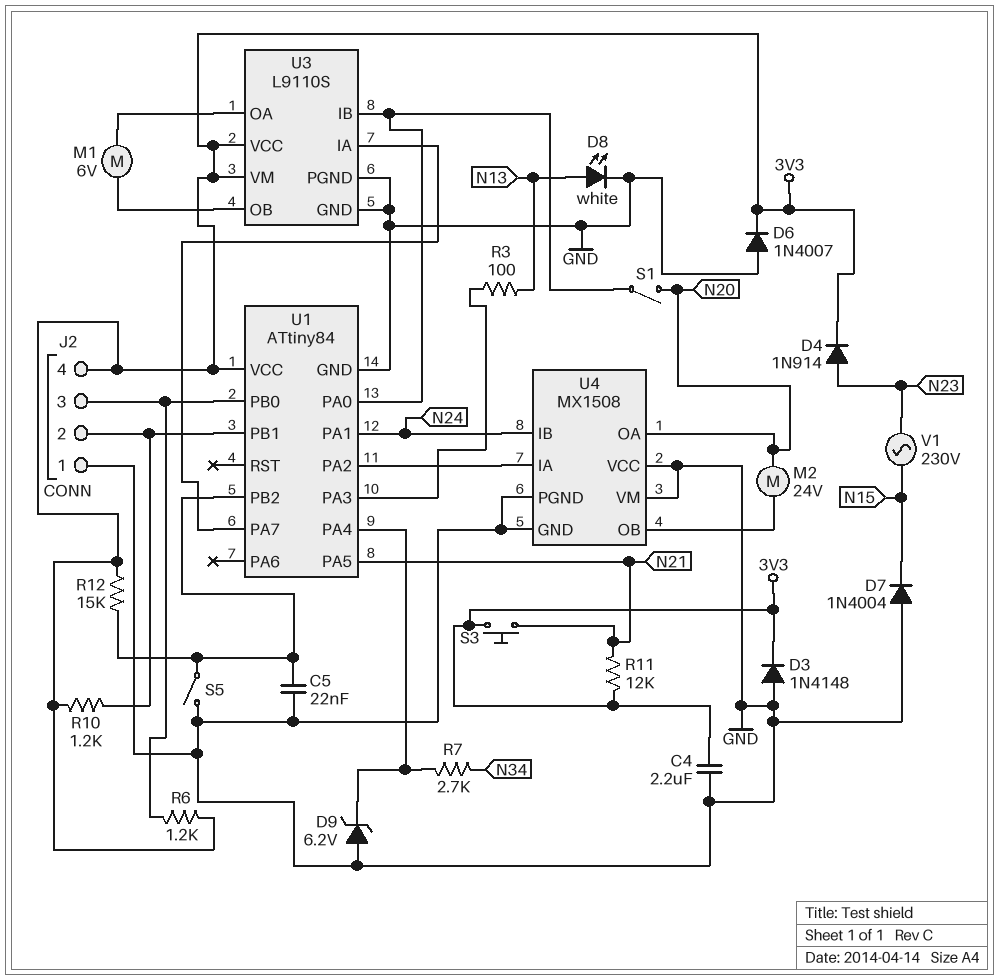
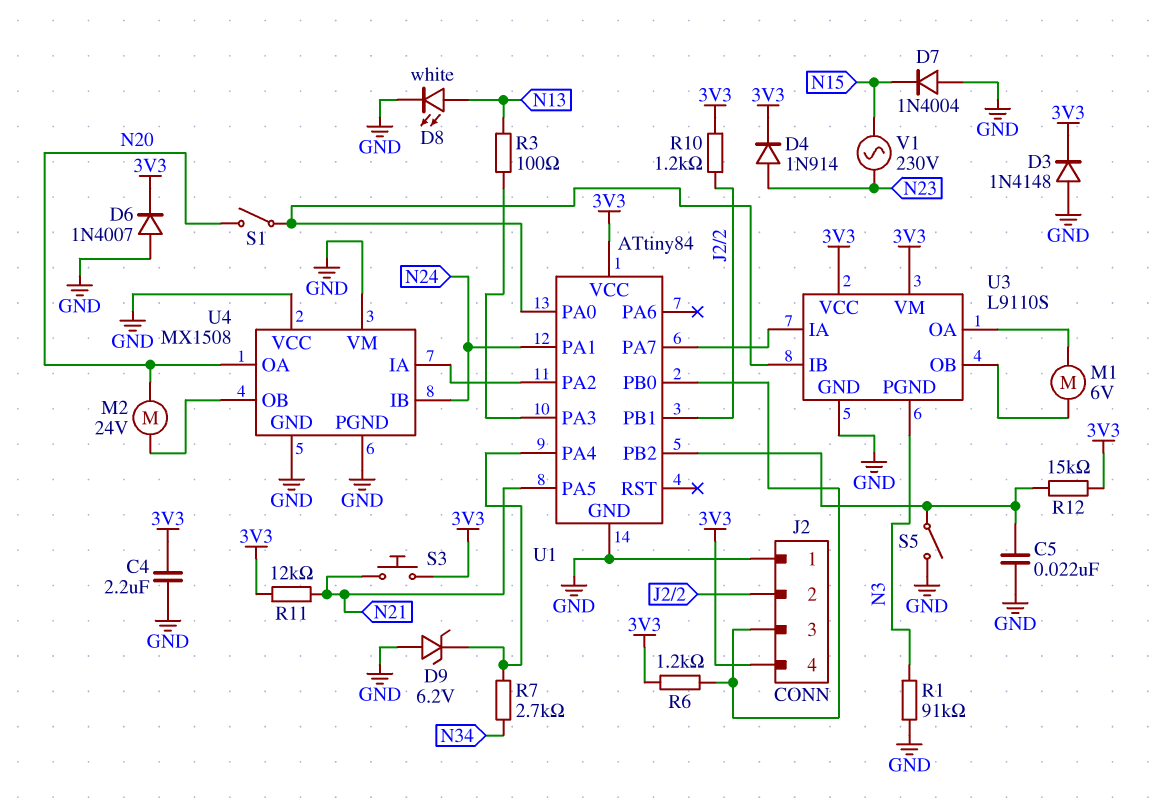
R1: none -> 91k (GND, N3)
U3 pin PGND: GND -> N3

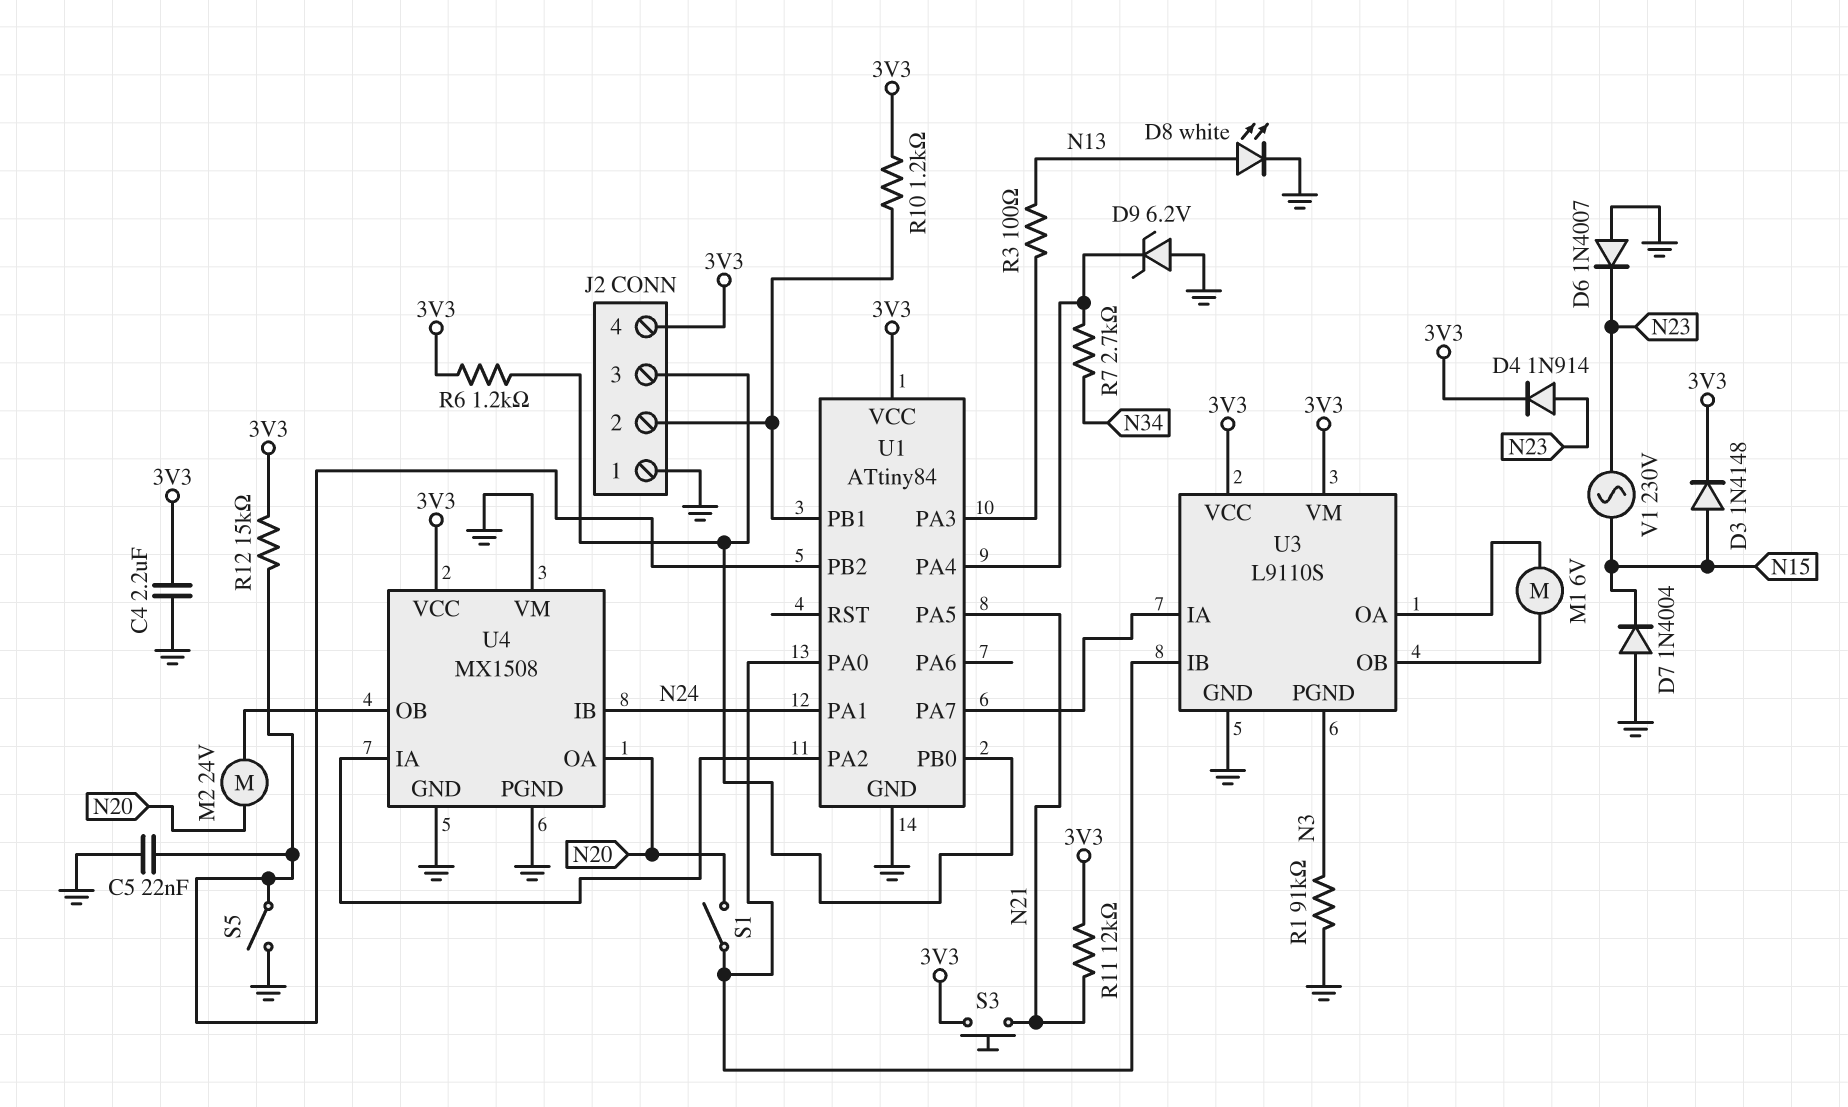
D3: diode 1N4148 (A GND, K 3V3) -> diode 1N4148 (A N15, K 3V3)
D6: diode 1N4007 (A GND, K 3V3) -> diode 1N4007 (A GND, K N23)
U4 pin VCC: GND -> 3V3

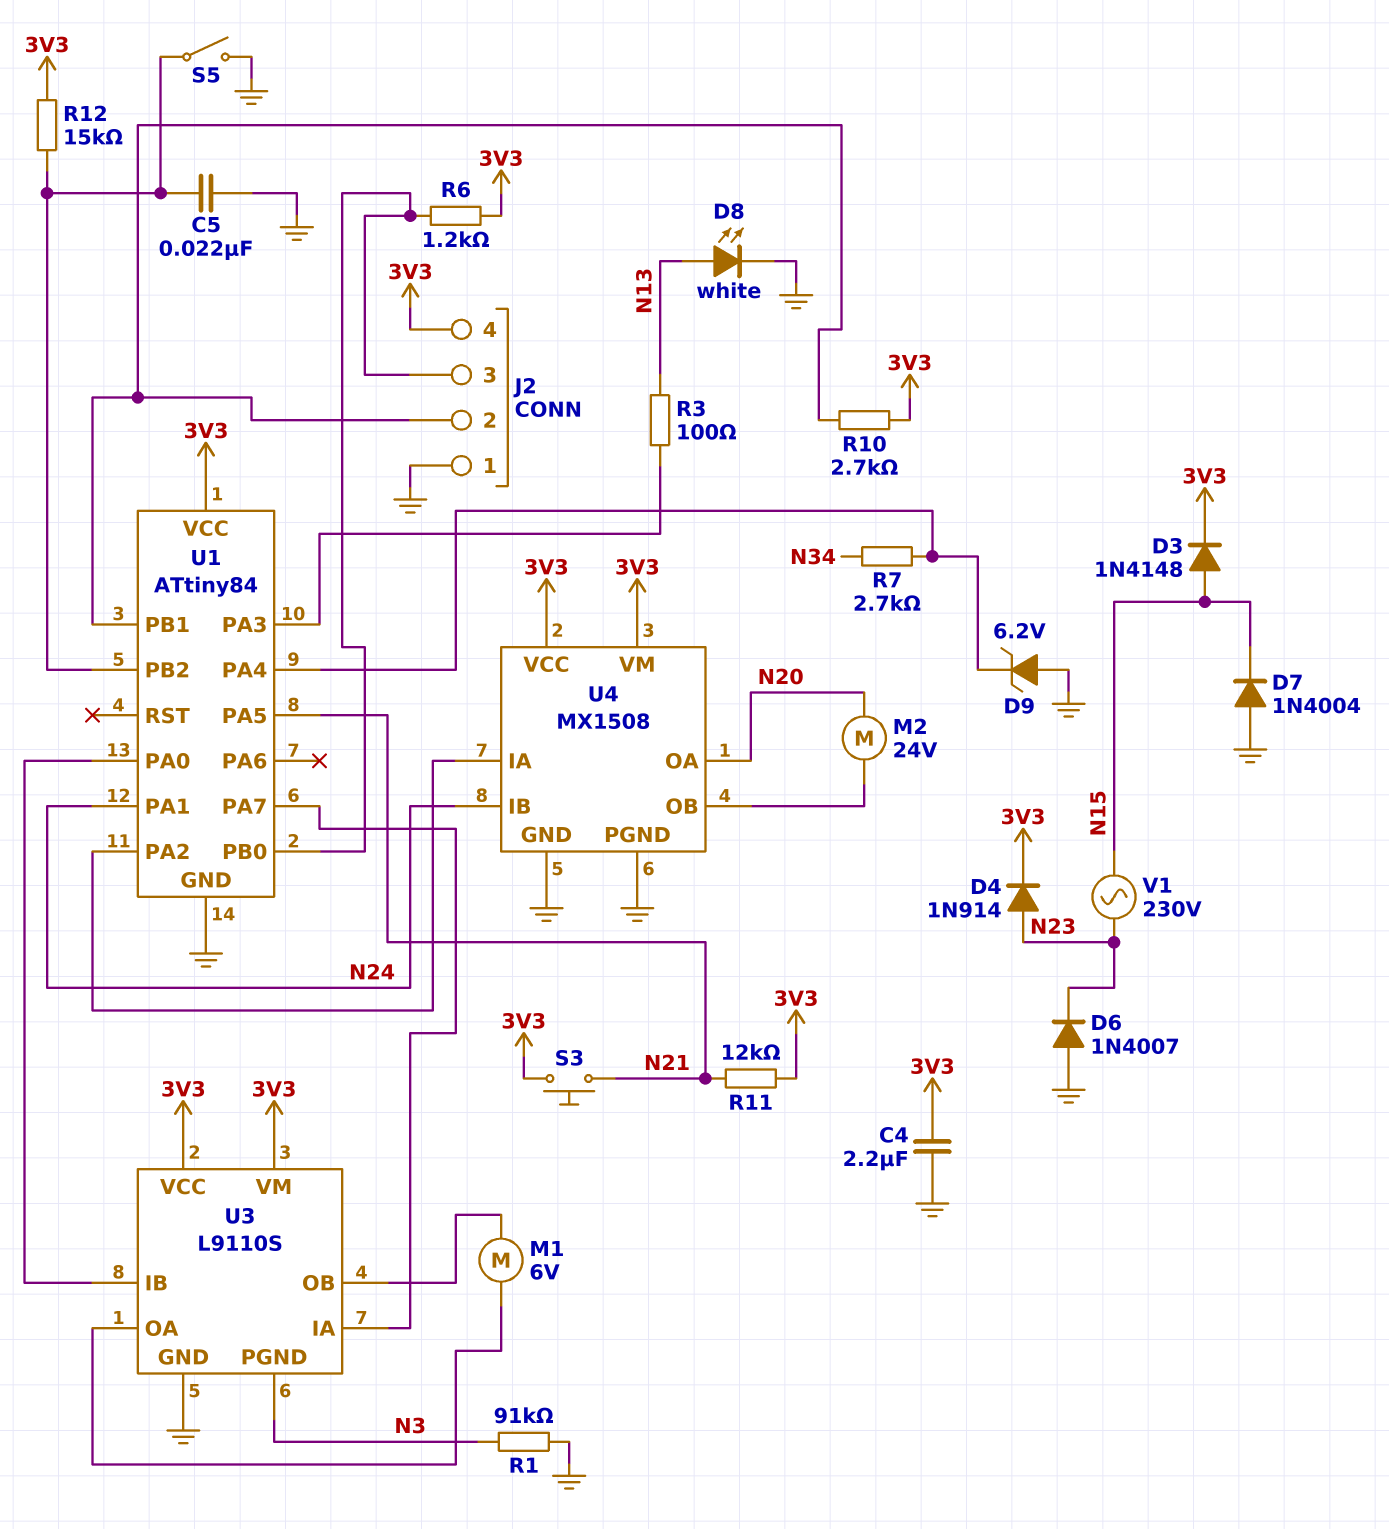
R10: 1.2k (3V3, J2/2) -> 2.7k (3V3, J2/2)
S1: switch (N20, U1/PA0) -> none
U4 pin VM: GND -> 3V3

